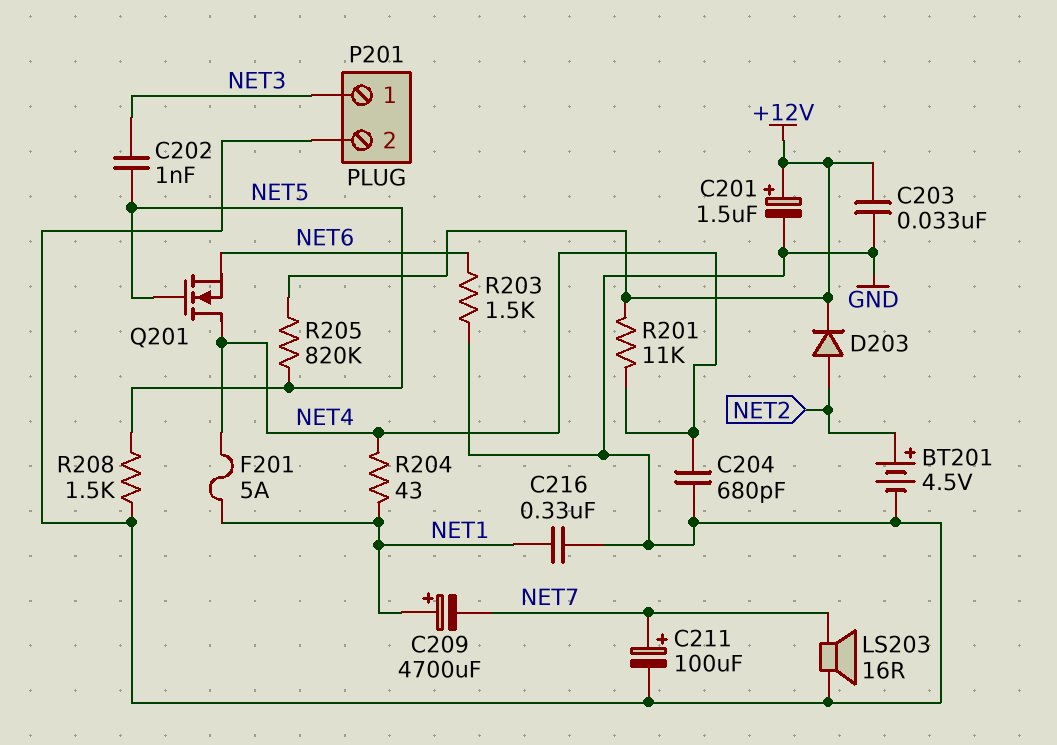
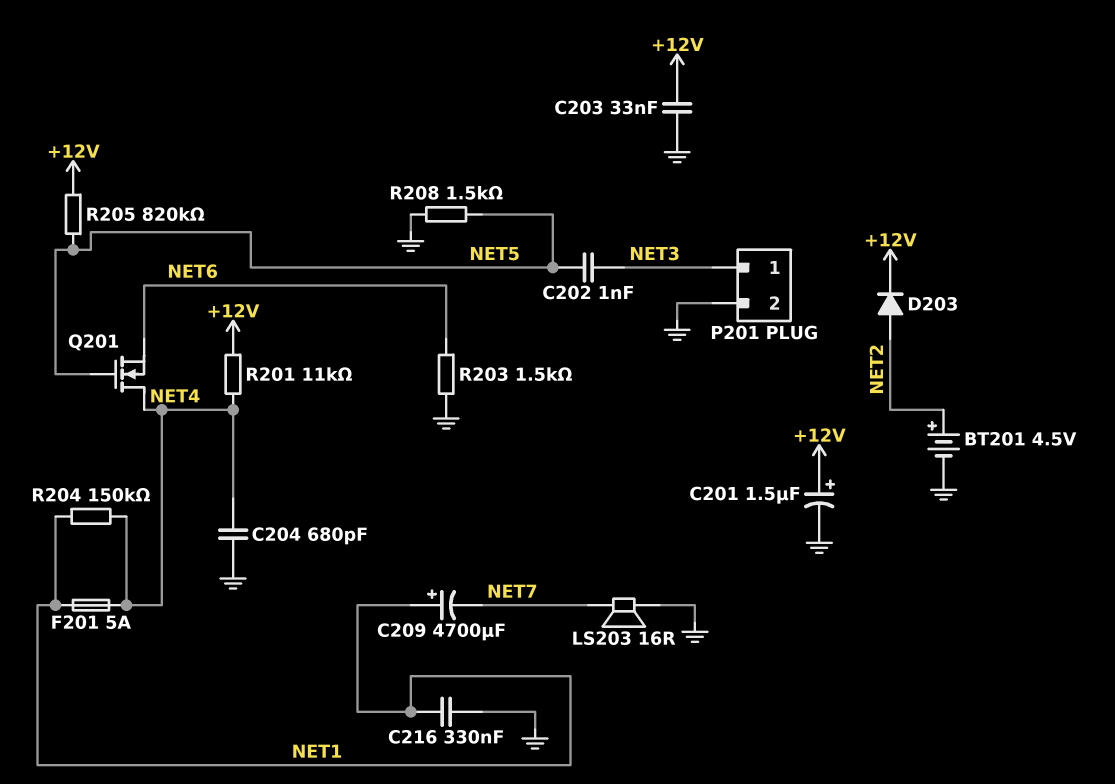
C211: 100uF (plus NET7, minus GND) -> none
R204: 43 (NET1, NET4) -> 150k (NET1, NET4)

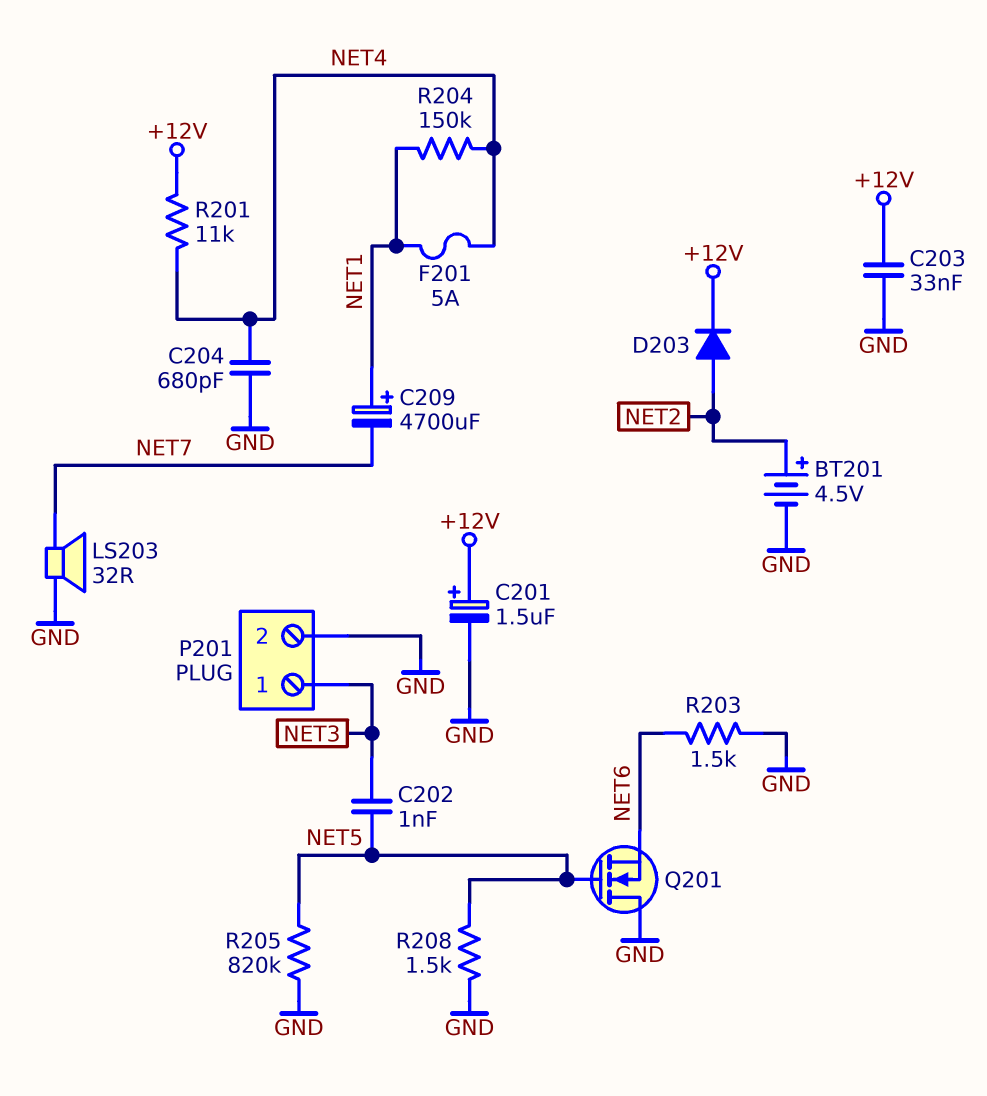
C216: 330nF (GND, NET1) -> none
LS203: speaker 16R (GND, NET7) -> speaker 32R (GND, NET7)
Q201: NMOS (G NET5, D NET4, S NET6) -> NMOS (G NET5, D GND, S NET6)
R205: 820k (+12V, NET5) -> 820k (GND, NET5)

